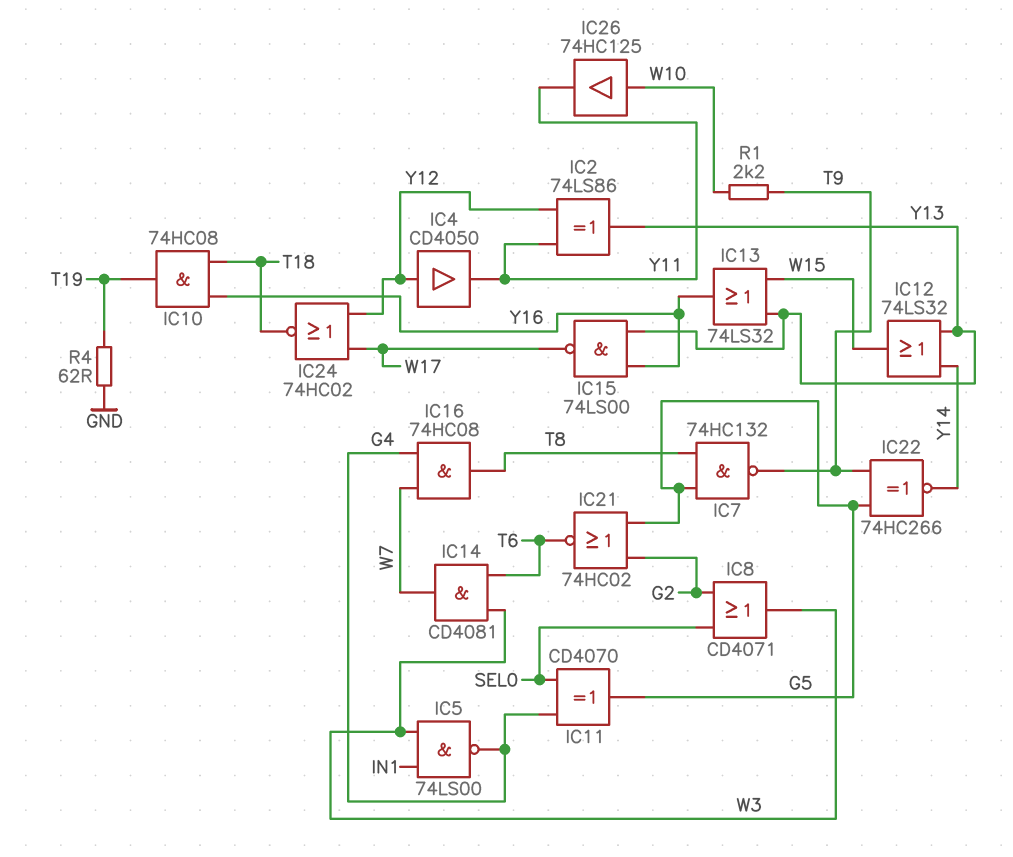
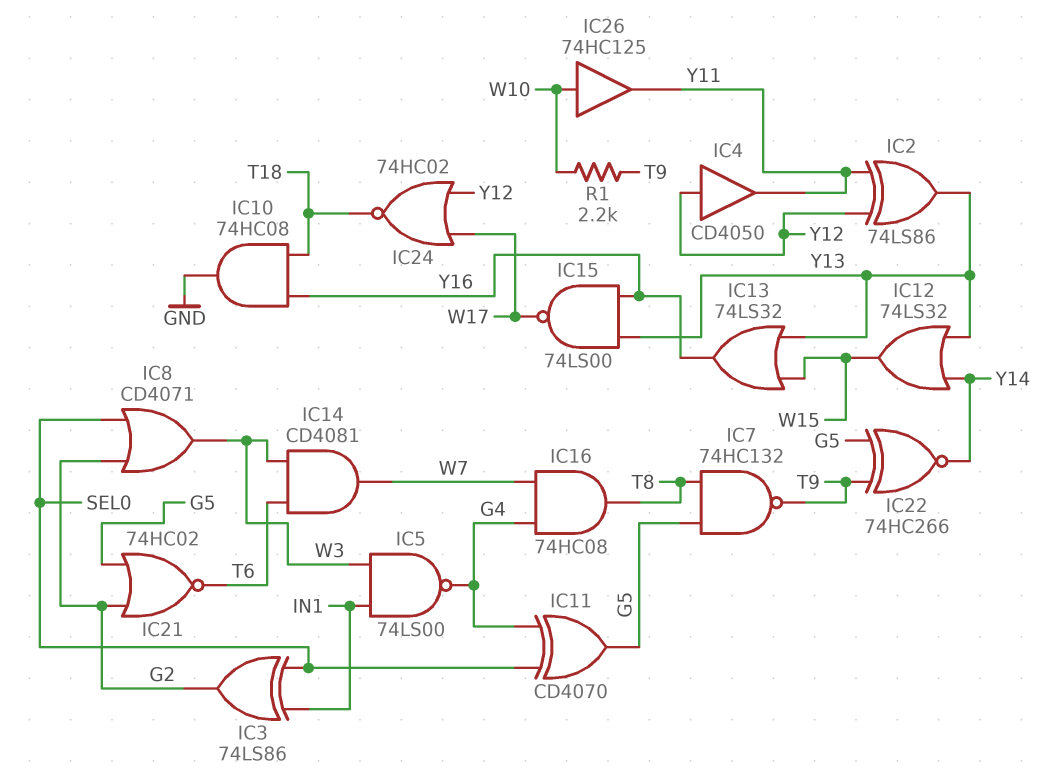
IC3: none -> XOR 74LS86 (in IN1, in SEL0, out G2)
IC10: AND 74HC08 (in T18, in Y16, out T19) -> AND 74HC08 (in T18, in Y16, out GND)
R4: 62 (GND, T19) -> none

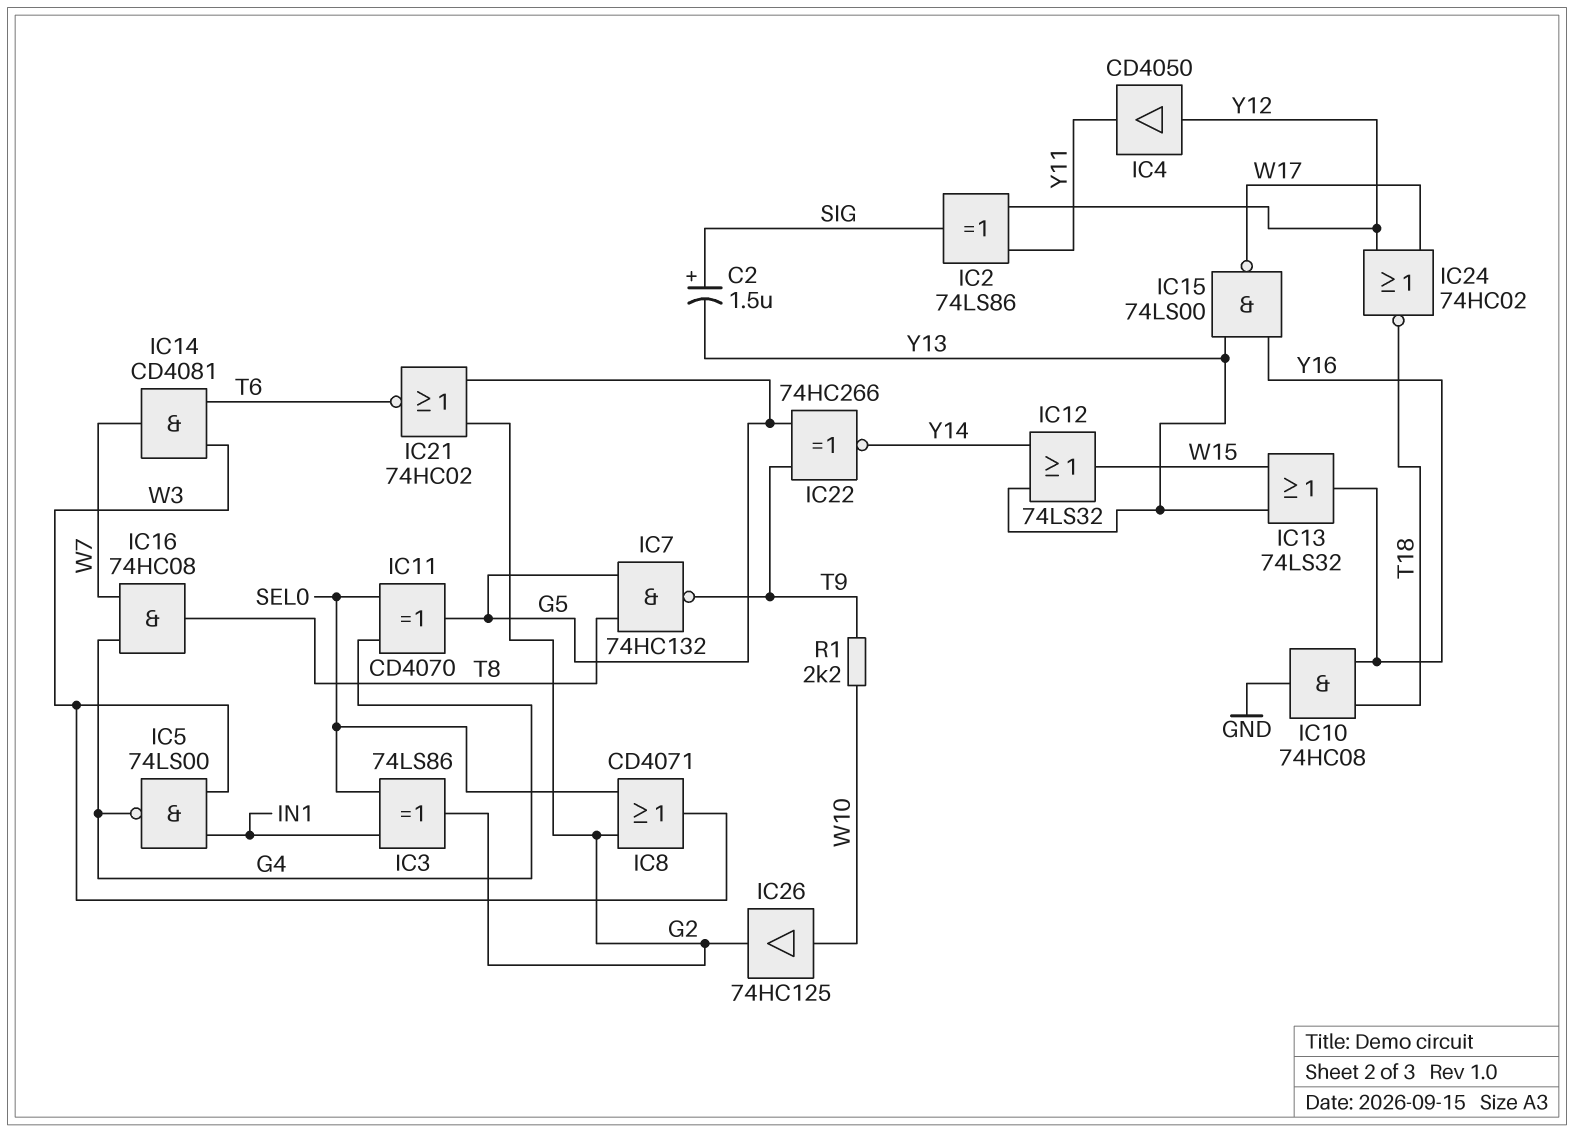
C2: none -> 1.5uF (plus SIG, minus Y13)
IC2: XOR 74LS86 (in Y11, in Y12, out Y13) -> XOR 74LS86 (in Y11, in Y12, out SIG)
IC26: buffer 74HC125 (in W10, out Y11) -> buffer 74HC125 (in W10, out G2)

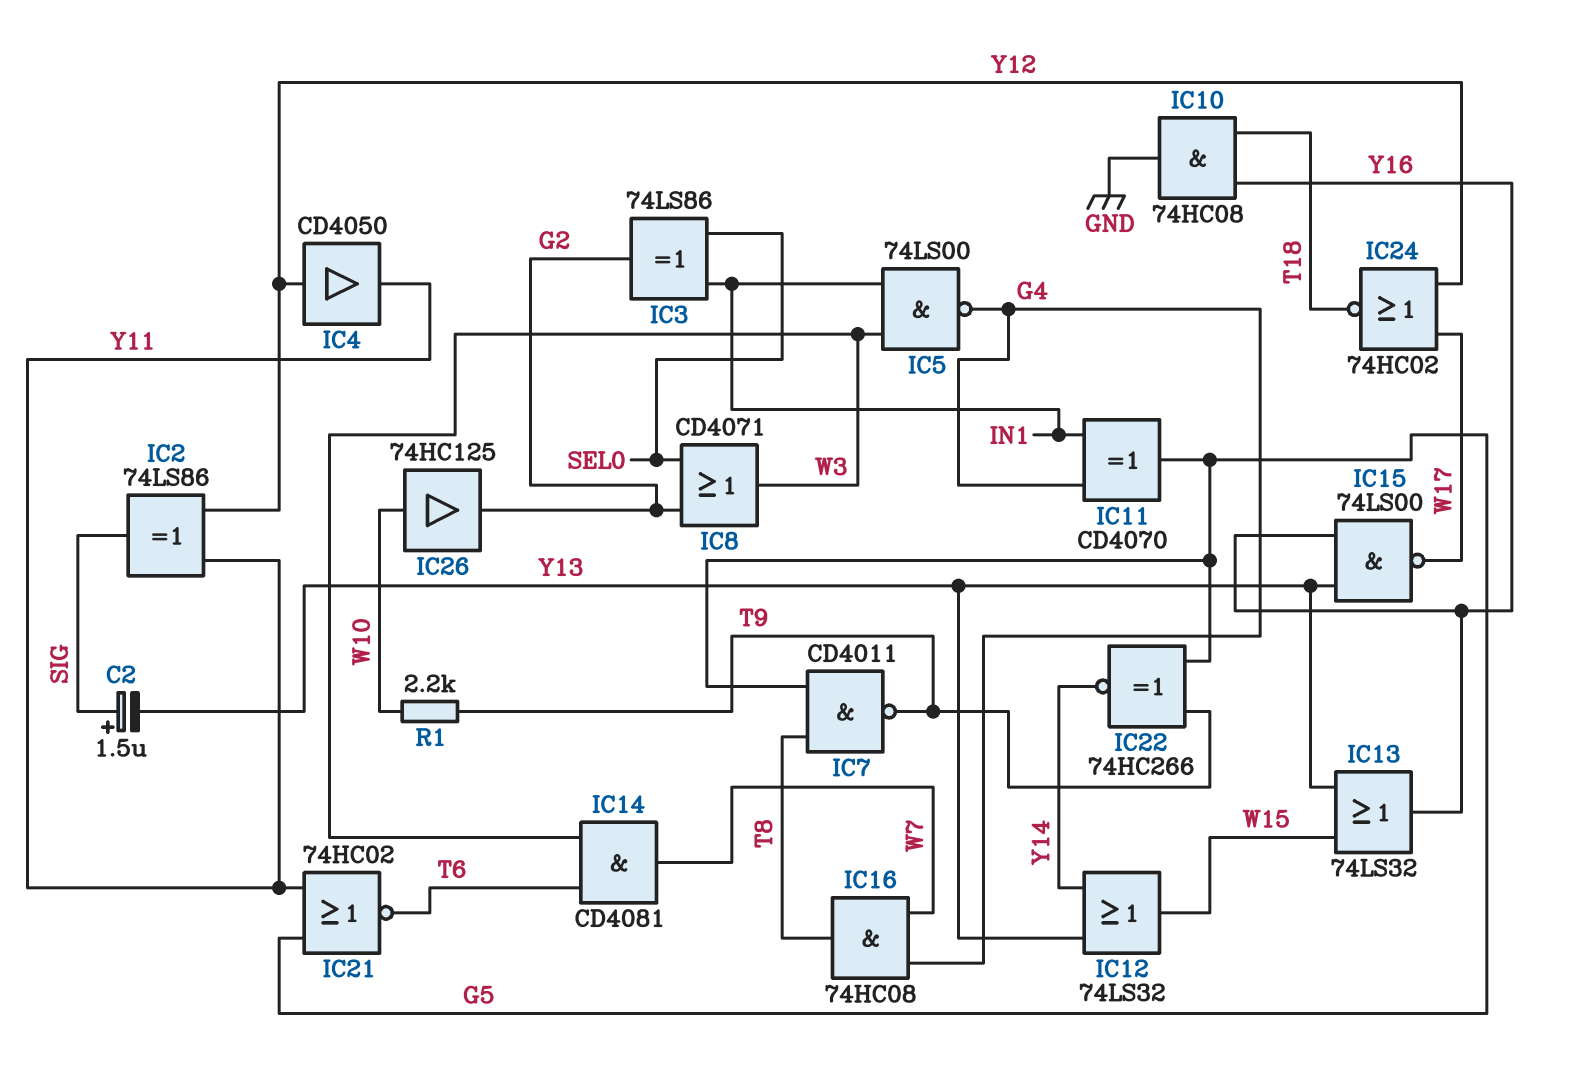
IC7: NAND 74HC132 (in G5, in T8, out T9) -> NAND CD4011 (in G5, in T8, out T9)
IC11: XOR CD4070 (in G4, in SEL0, out G5) -> XOR CD4070 (in G4, in IN1, out G5)
IC21: NOR 74HC02 (in G2, in G5, out T6) -> NOR 74HC02 (in G5, in Y11, out T6)

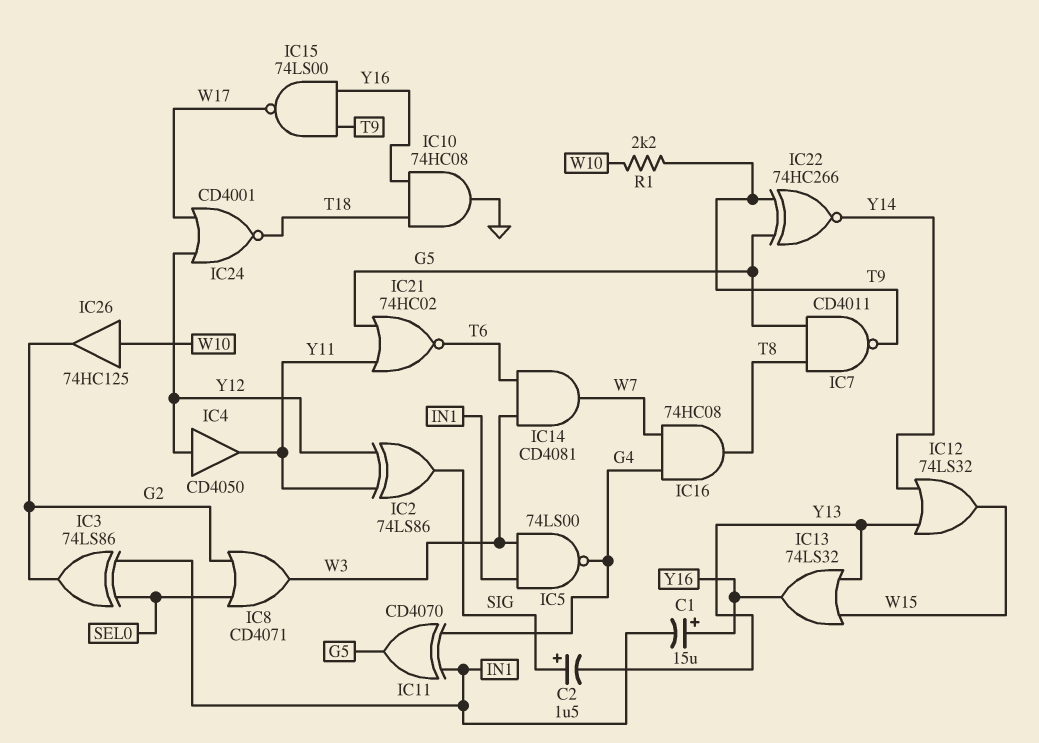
C1: none -> 15uF (plus Y16, minus IN1)
IC15: NAND 74LS00 (in Y13, in Y16, out W17) -> NAND 74LS00 (in T9, in Y16, out W17)
IC24: NOR 74HC02 (in W17, in Y12, out T18) -> NOR CD4001 (in W17, in Y12, out T18)

